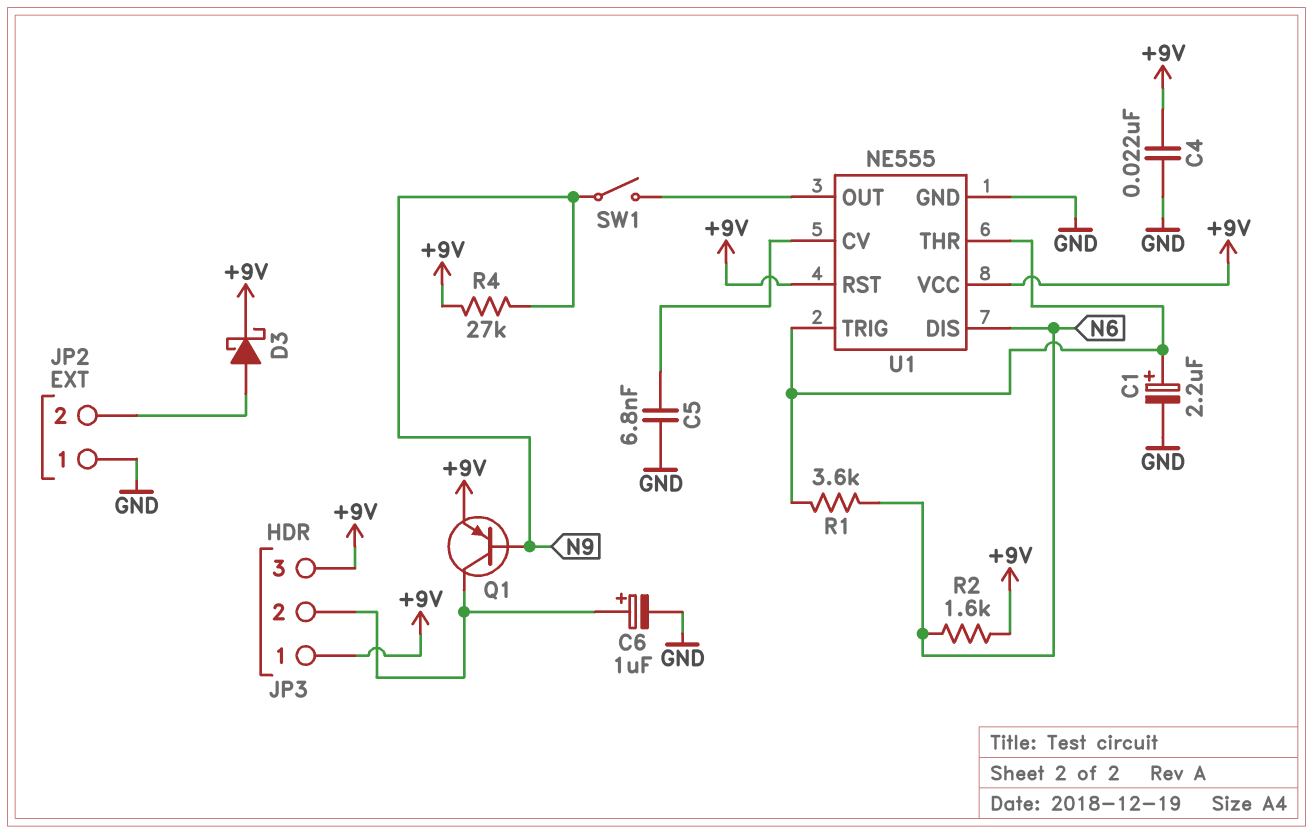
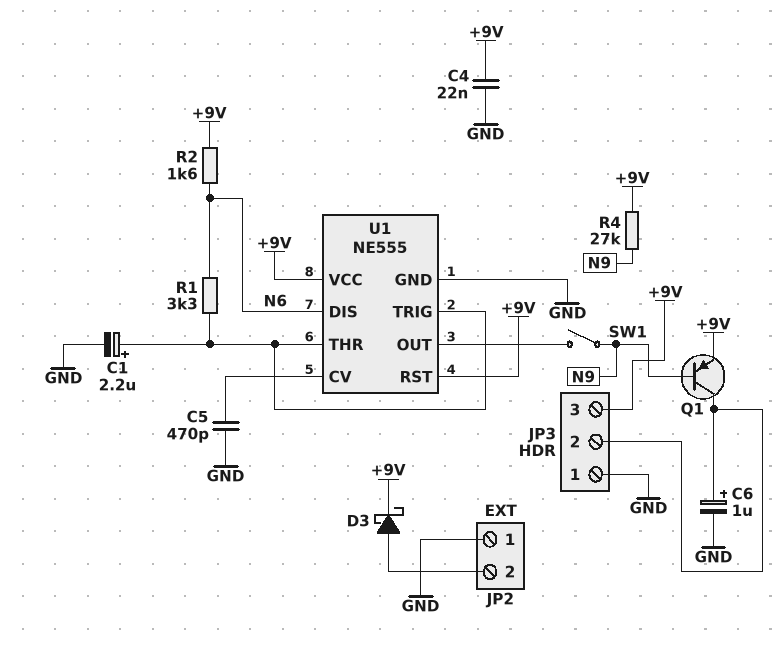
C5: 6.8nF (GND, U1/CV) -> 470pF (GND, U1/CV)
JP3 pin 1: +9V -> GND
R1: 3.6k (N6, U1/THR) -> 3.3k (N6, U1/THR)

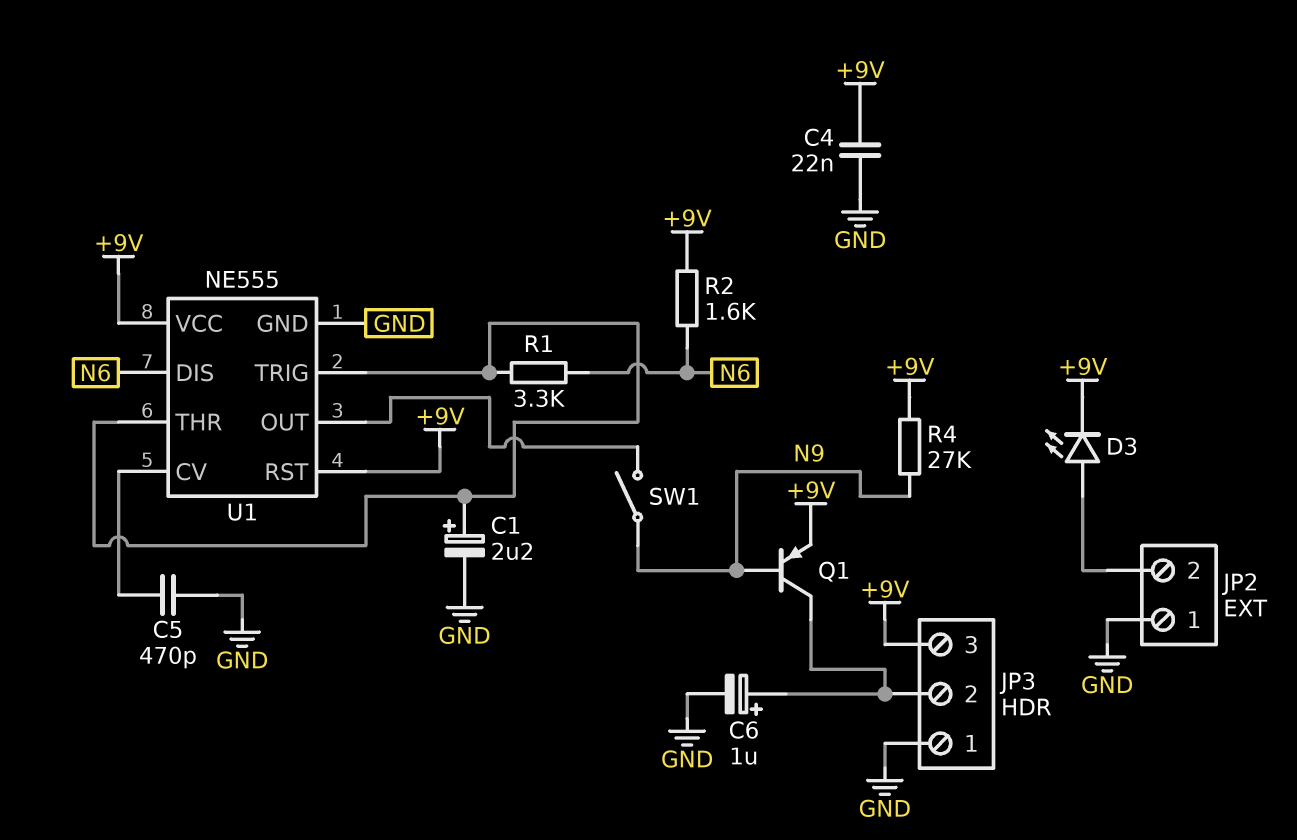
D3: schottky (A JP2/2, K +9V) -> LED (A JP2/2, K +9V)

